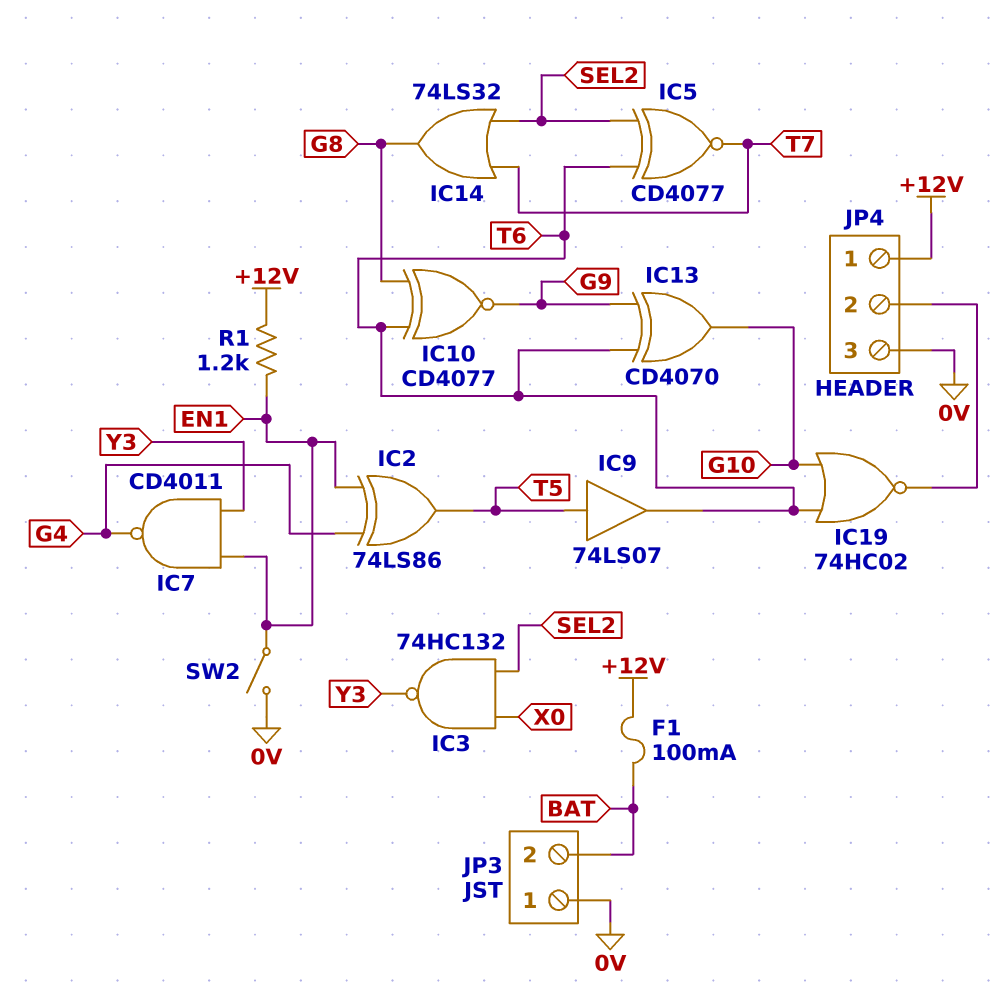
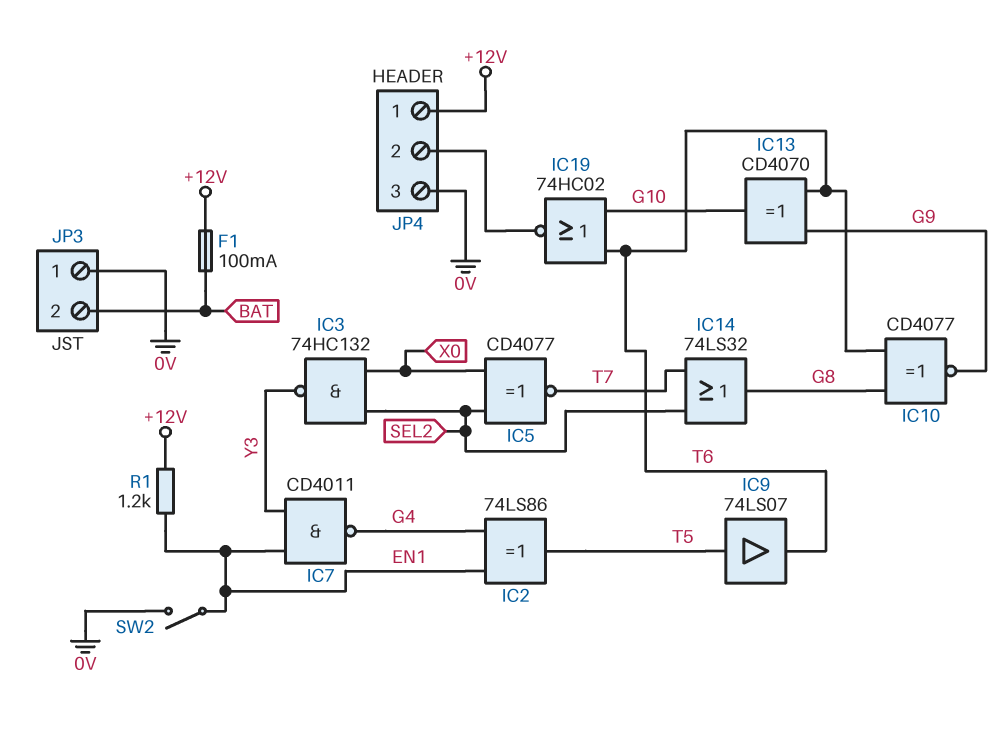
IC5: XNOR CD4077 (in SEL2, in T6, out T7) -> XNOR CD4077 (in SEL2, in X0, out T7)

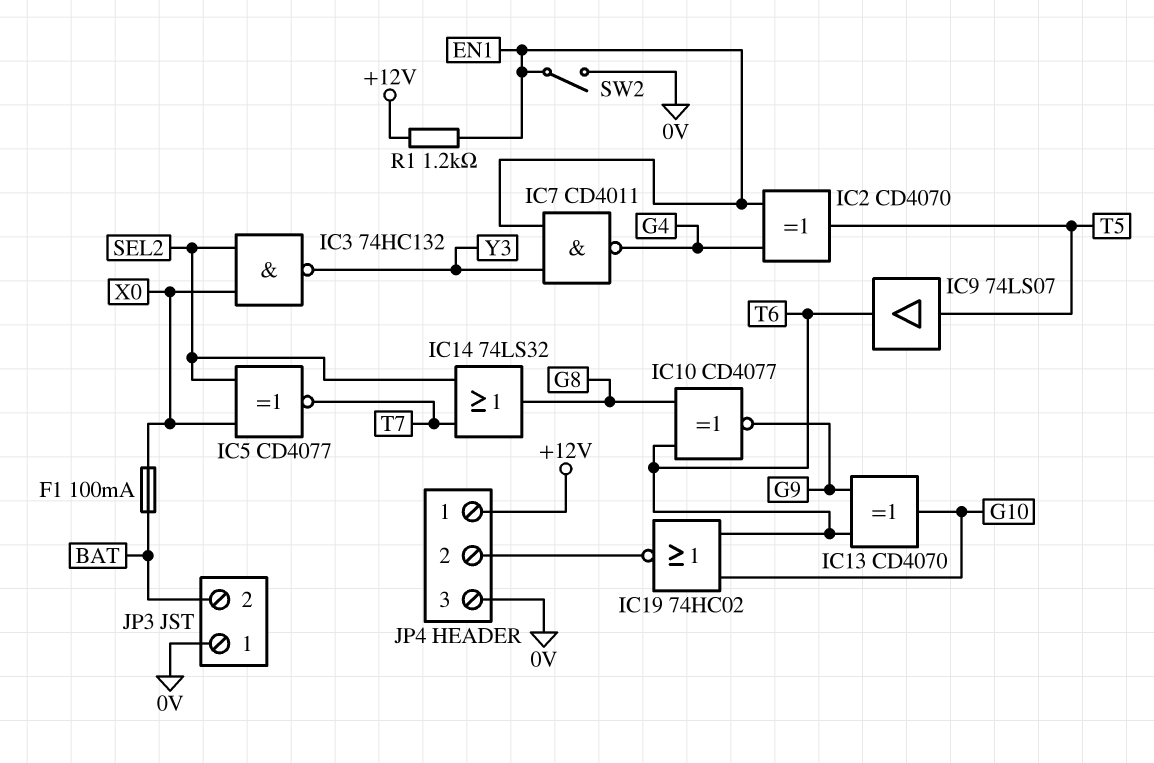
F1: 100mA (+12V, BAT) -> 100mA (BAT, X0)
IC2: XOR 74LS86 (in EN1, in G4, out T5) -> XOR CD4070 (in EN1, in G4, out T5)

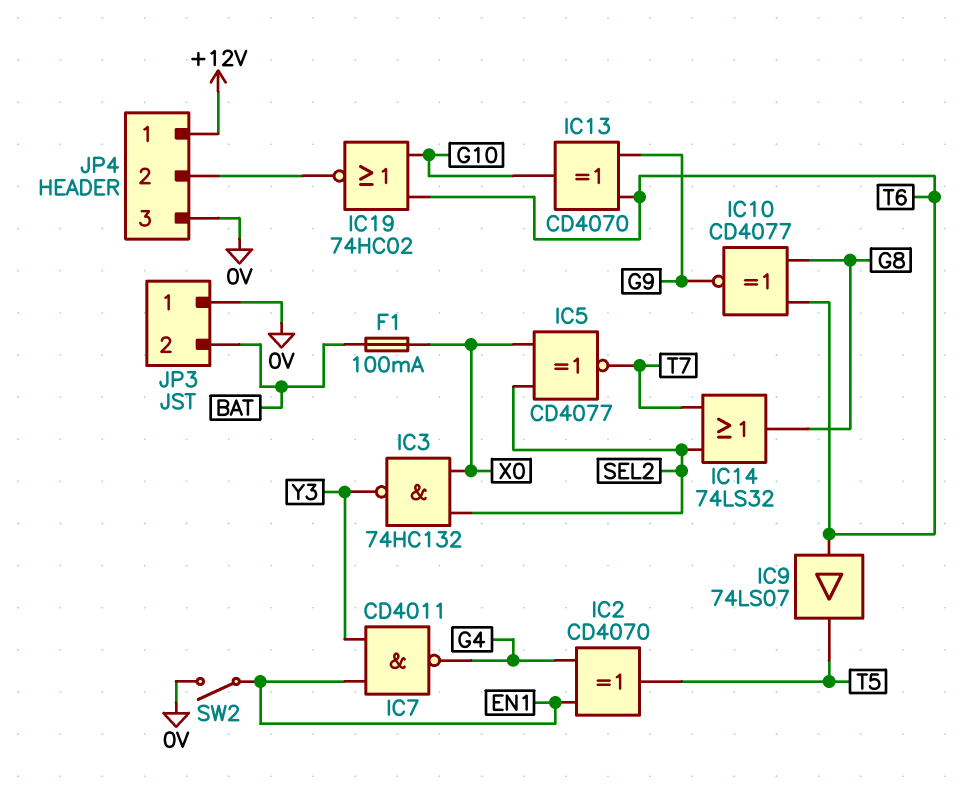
IC9: buffer 74LS07 (in T5, out T6) -> buffer 74LS07 (in T6, out T5)
R1: 1.2k (+12V, EN1) -> none

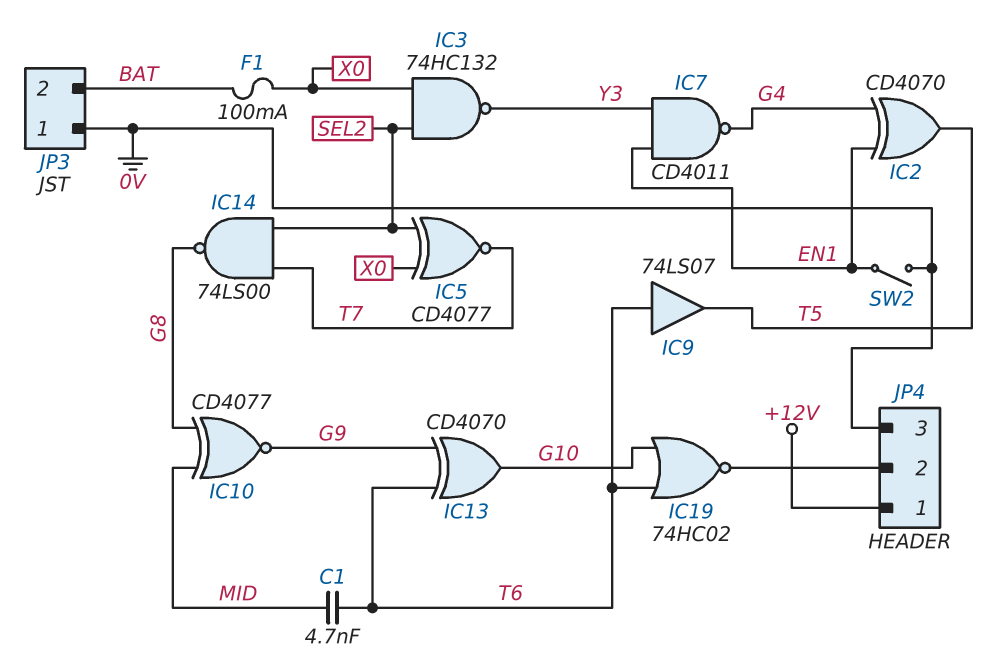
C1: none -> 4.7nF (MID, T6)
IC10: XNOR CD4077 (in G8, in T6, out G9) -> XNOR CD4077 (in G8, in MID, out G9)
IC14: OR 74LS32 (in SEL2, in T7, out G8) -> NAND 74LS00 (in SEL2, in T7, out G8)

